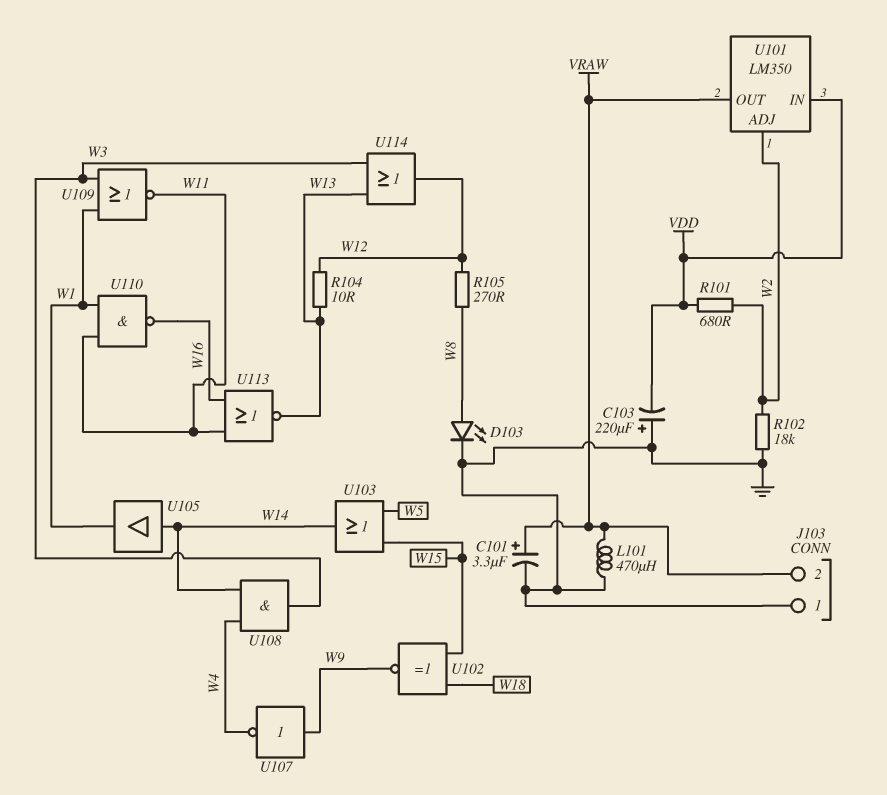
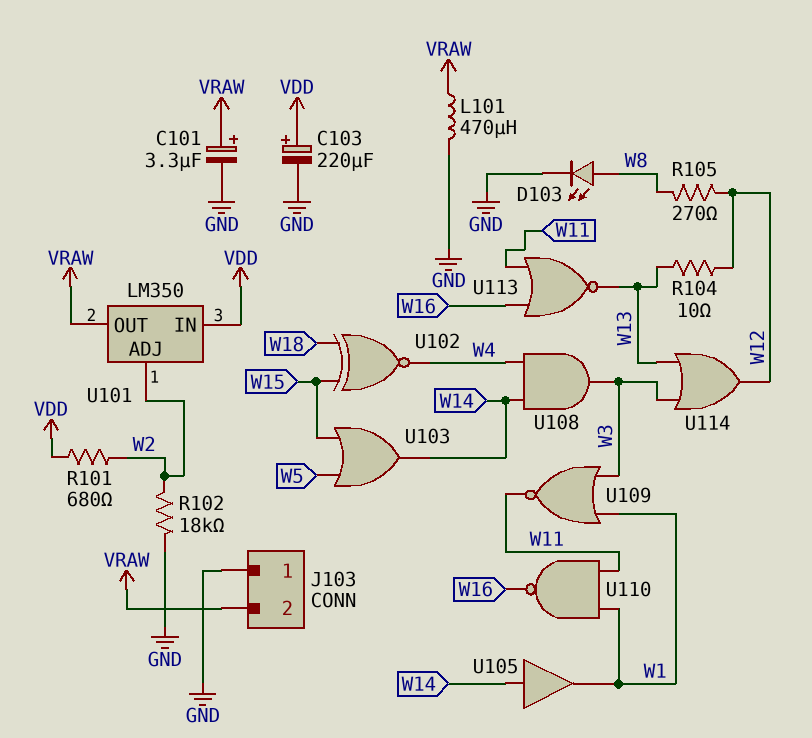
C103: 220uF (plus GND, minus VDD) -> 220uF (plus VDD, minus GND)
U102: XNOR (in W15, in W18, out W9) -> XNOR (in W15, in W18, out W4)
U107: NOT (in W9, out W4) -> none

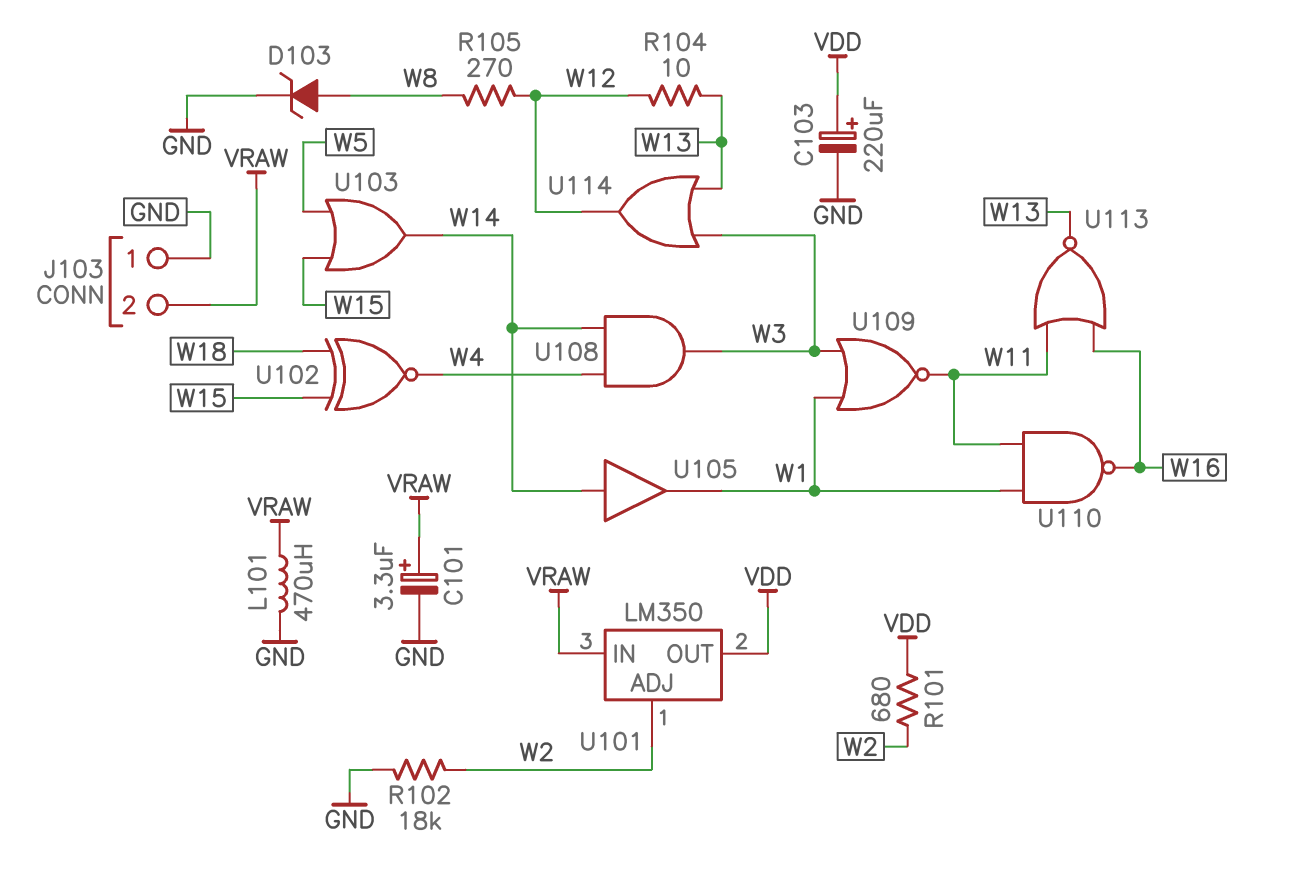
D103: LED (A W8, K GND) -> zener (A W8, K GND)
U101 pin IN: VDD -> VRAW
U101 pin OUT: VRAW -> VDD

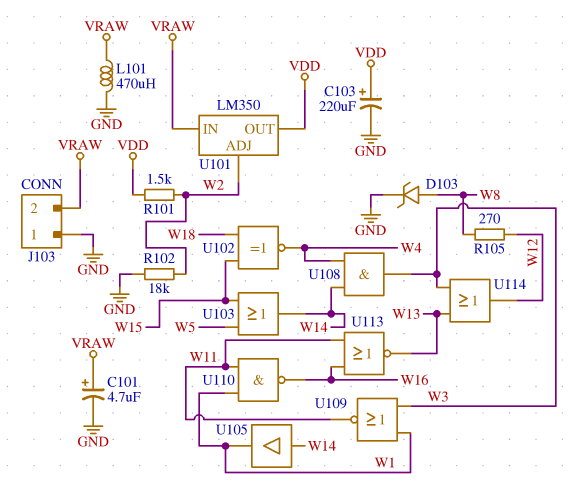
C101: 3.3uF (plus VRAW, minus GND) -> 4.7uF (plus VRAW, minus GND)
R101: 680 (VDD, W2) -> 1.5k (VDD, W2)
R104: 10 (W12, W13) -> none

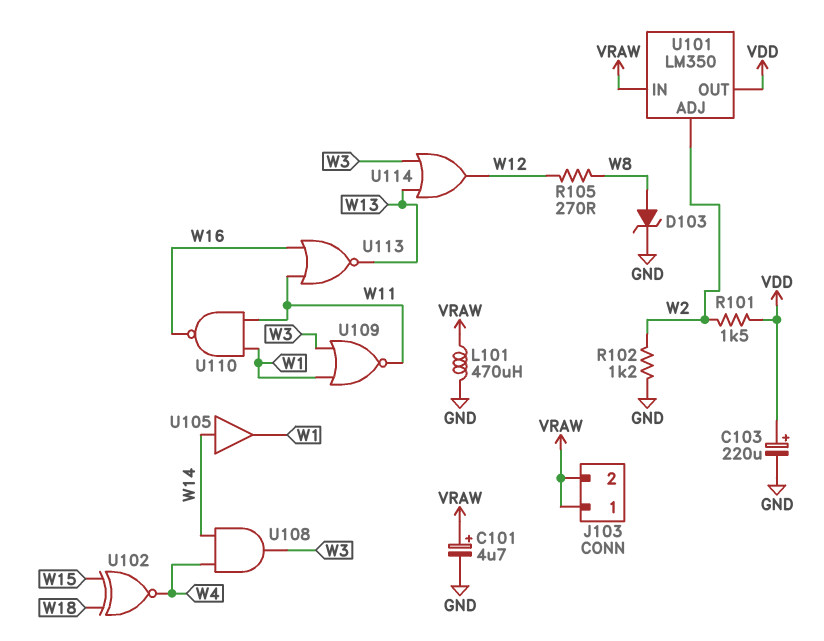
J103 pin 1: GND -> VRAW
R102: 18k (GND, W2) -> 1.2k (GND, W2)
U103: OR (in W5, in W15, out W14) -> none

